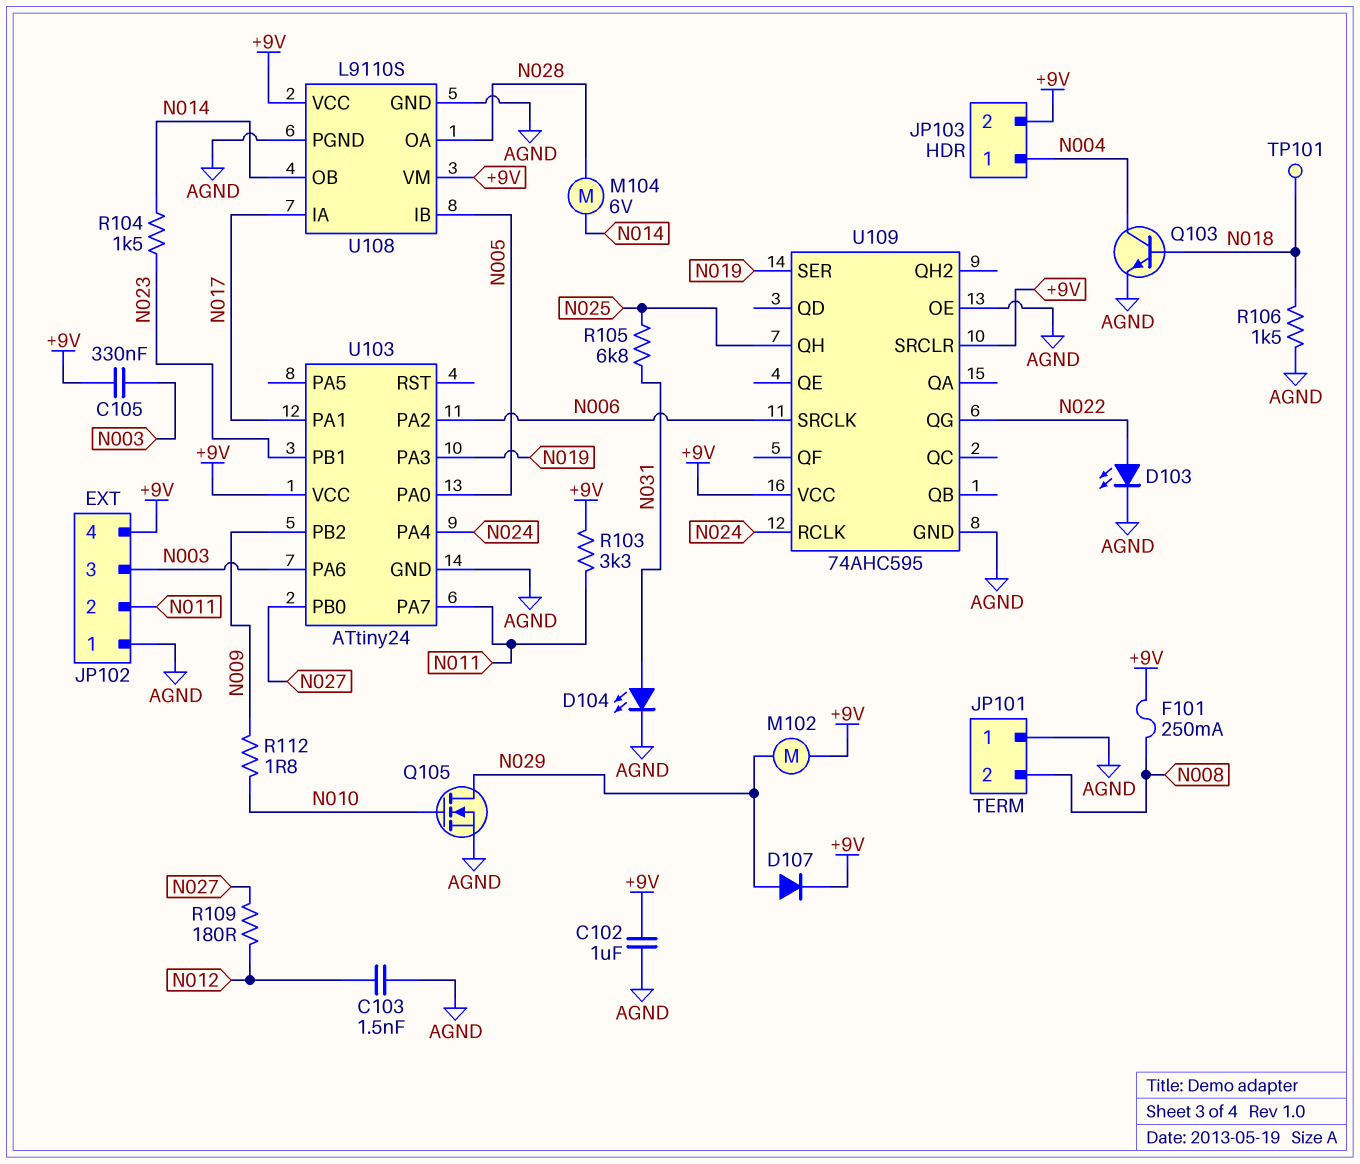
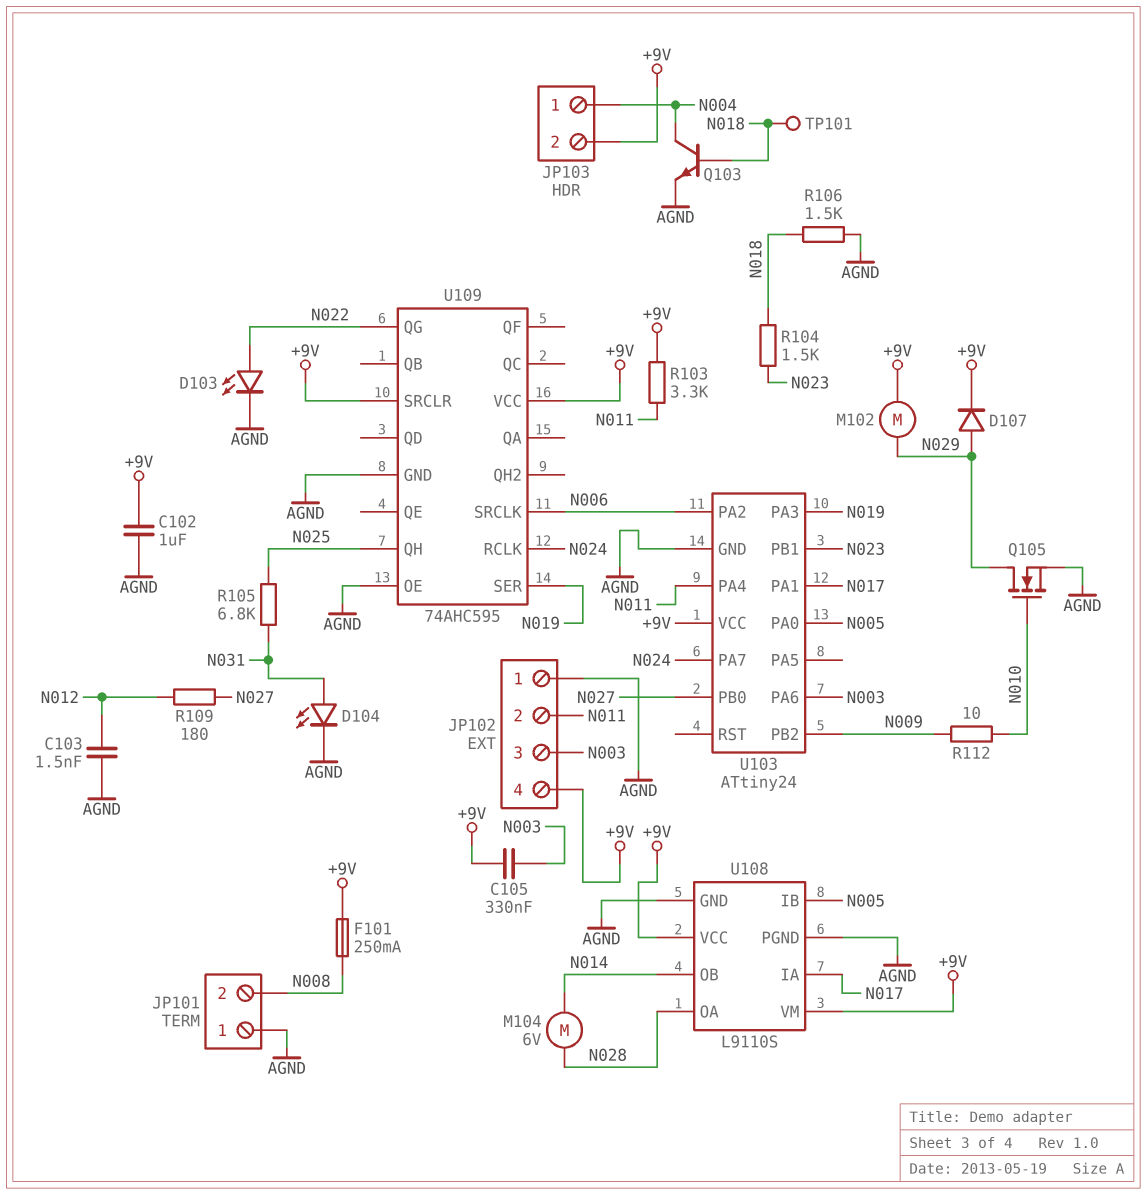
R104: 1.5k (N014, N023) -> 1.5k (N018, N023)
R112: 1.8 (N009, N010) -> 10 (N009, N010)
U103 pin PA4: N024 -> N011
U103 pin PA7: N011 -> N024

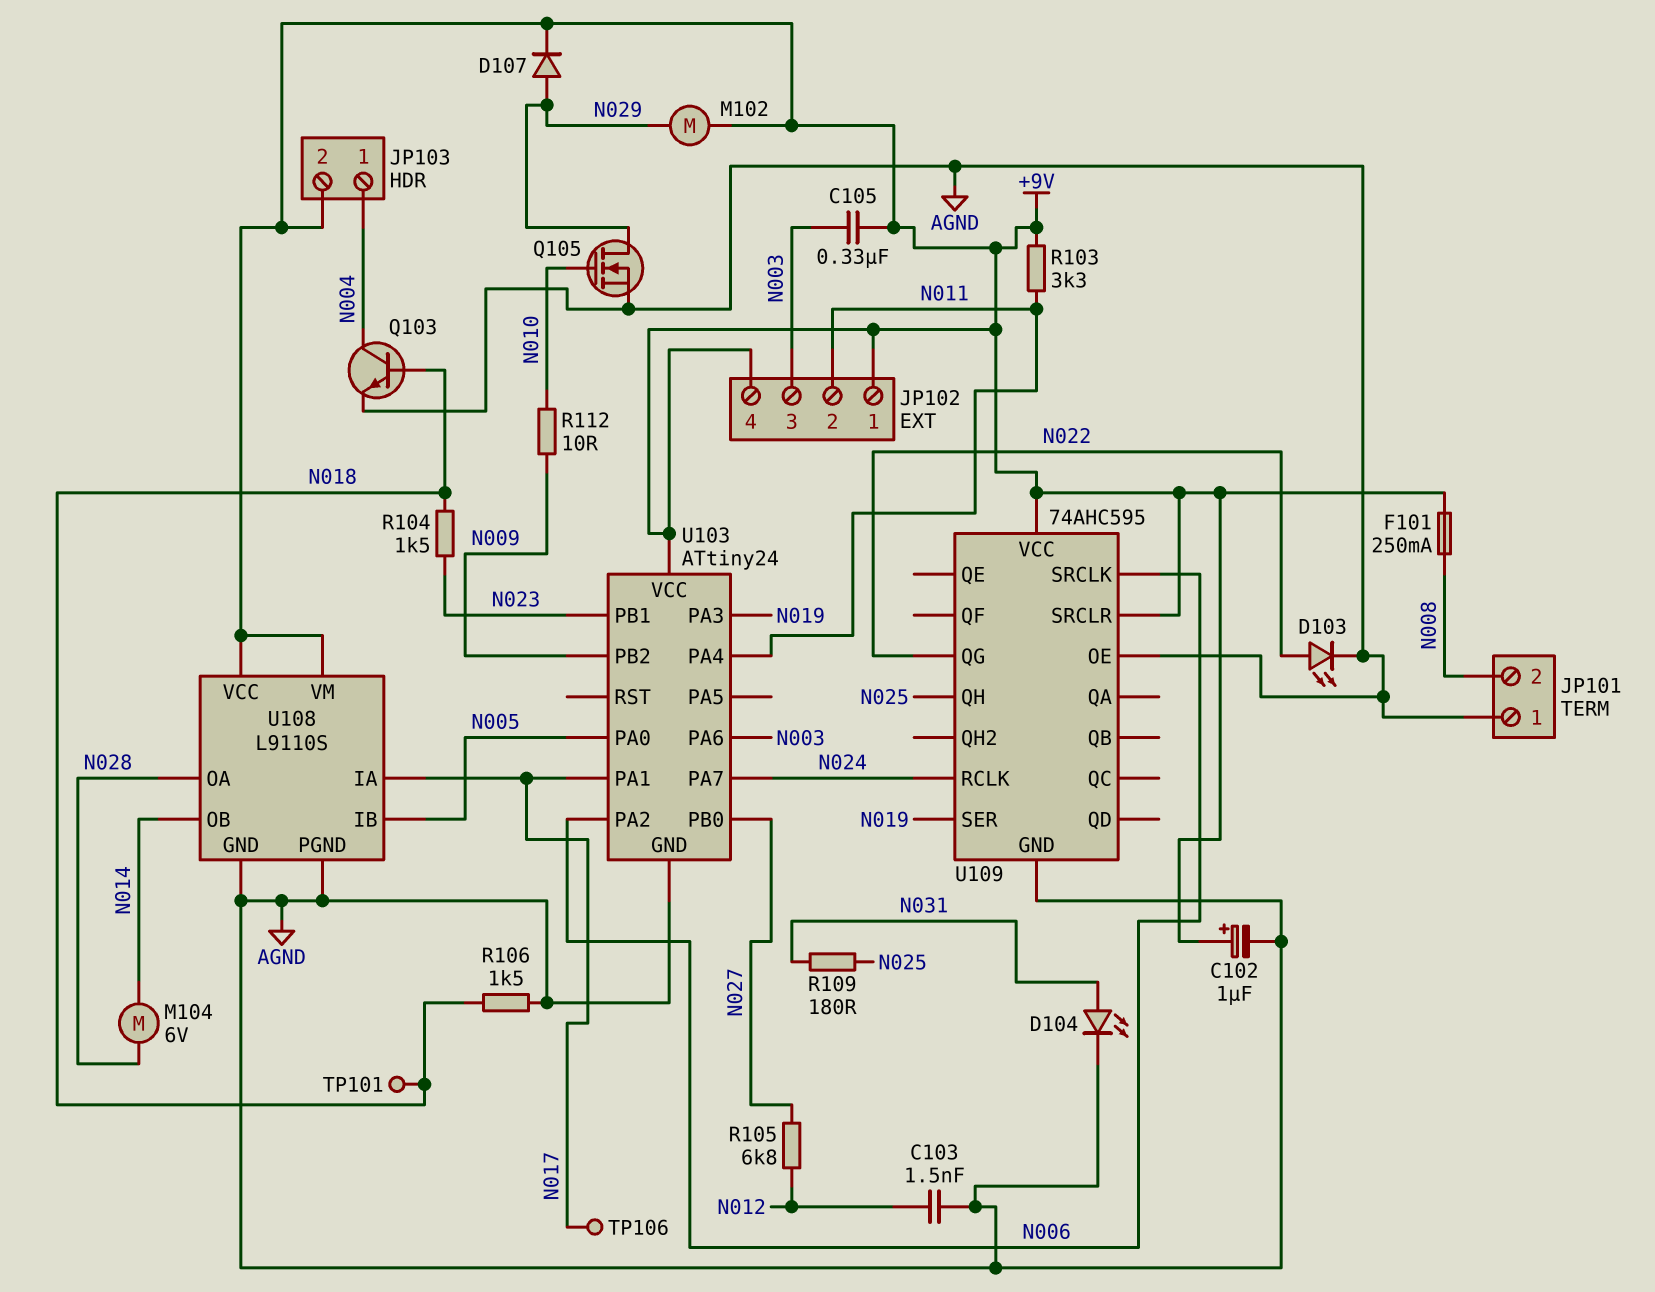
C102: 1uF (+9V, AGND) -> 1uF (plus +9V, minus AGND)
JP102 pin 1: AGND -> +9V
R105: 6.8k (N025, N031) -> 6.8k (N012, N027)
R109: 180 (N012, N027) -> 180 (N025, N031)
TP106: none -> test point (N017)

